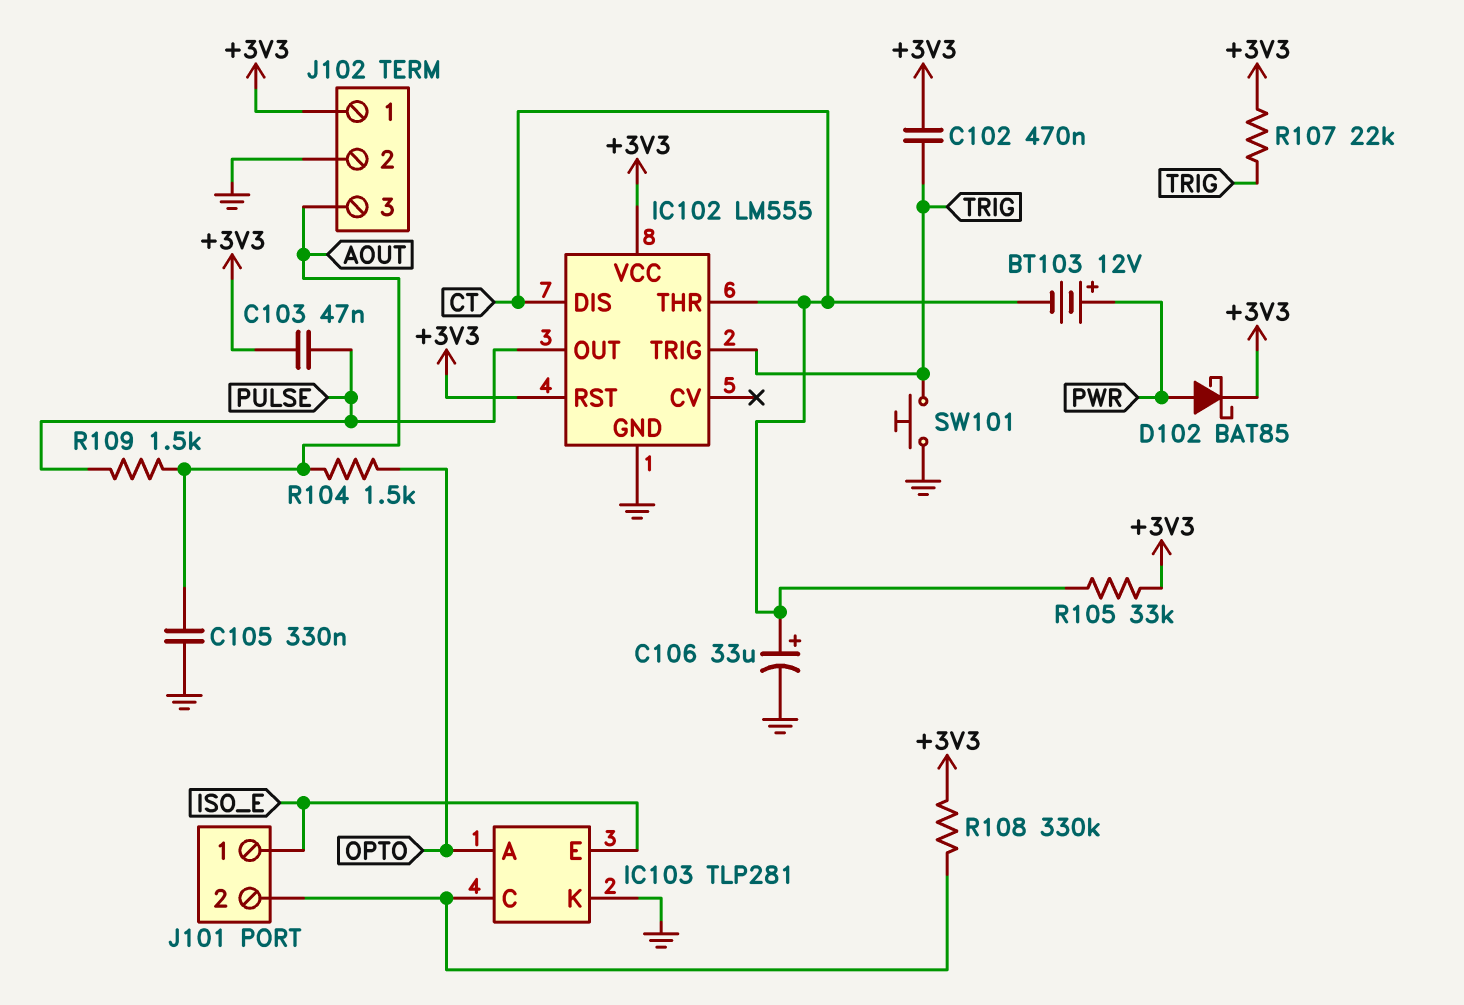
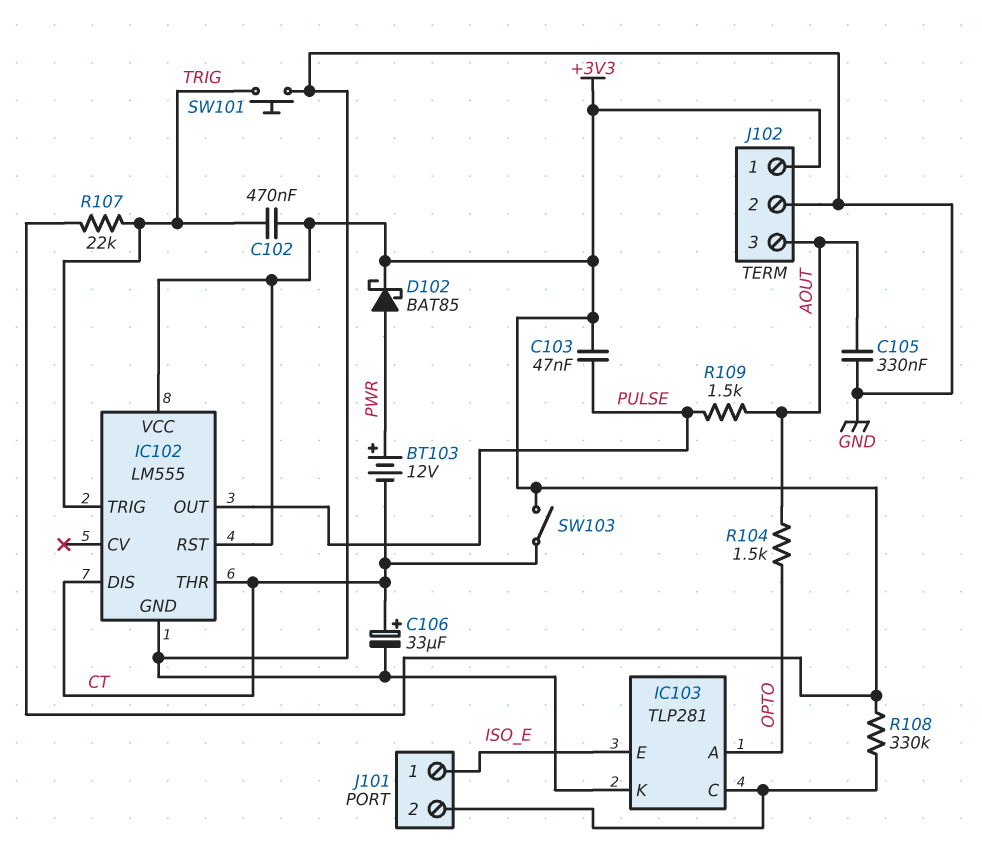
R105: 33k (+3V3, CT) -> none
SW103: none -> switch (+3V3, CT)

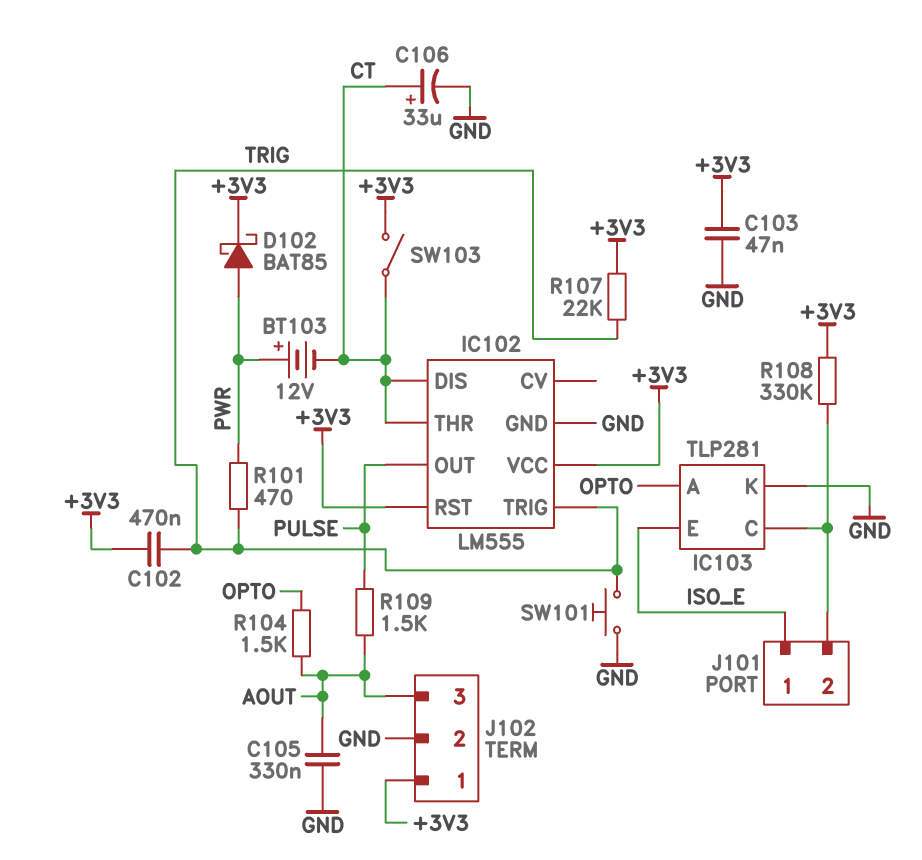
C103: 47nF (+3V3, PULSE) -> 47nF (+3V3, GND)
R101: none -> 470 (PWR, TRIG)

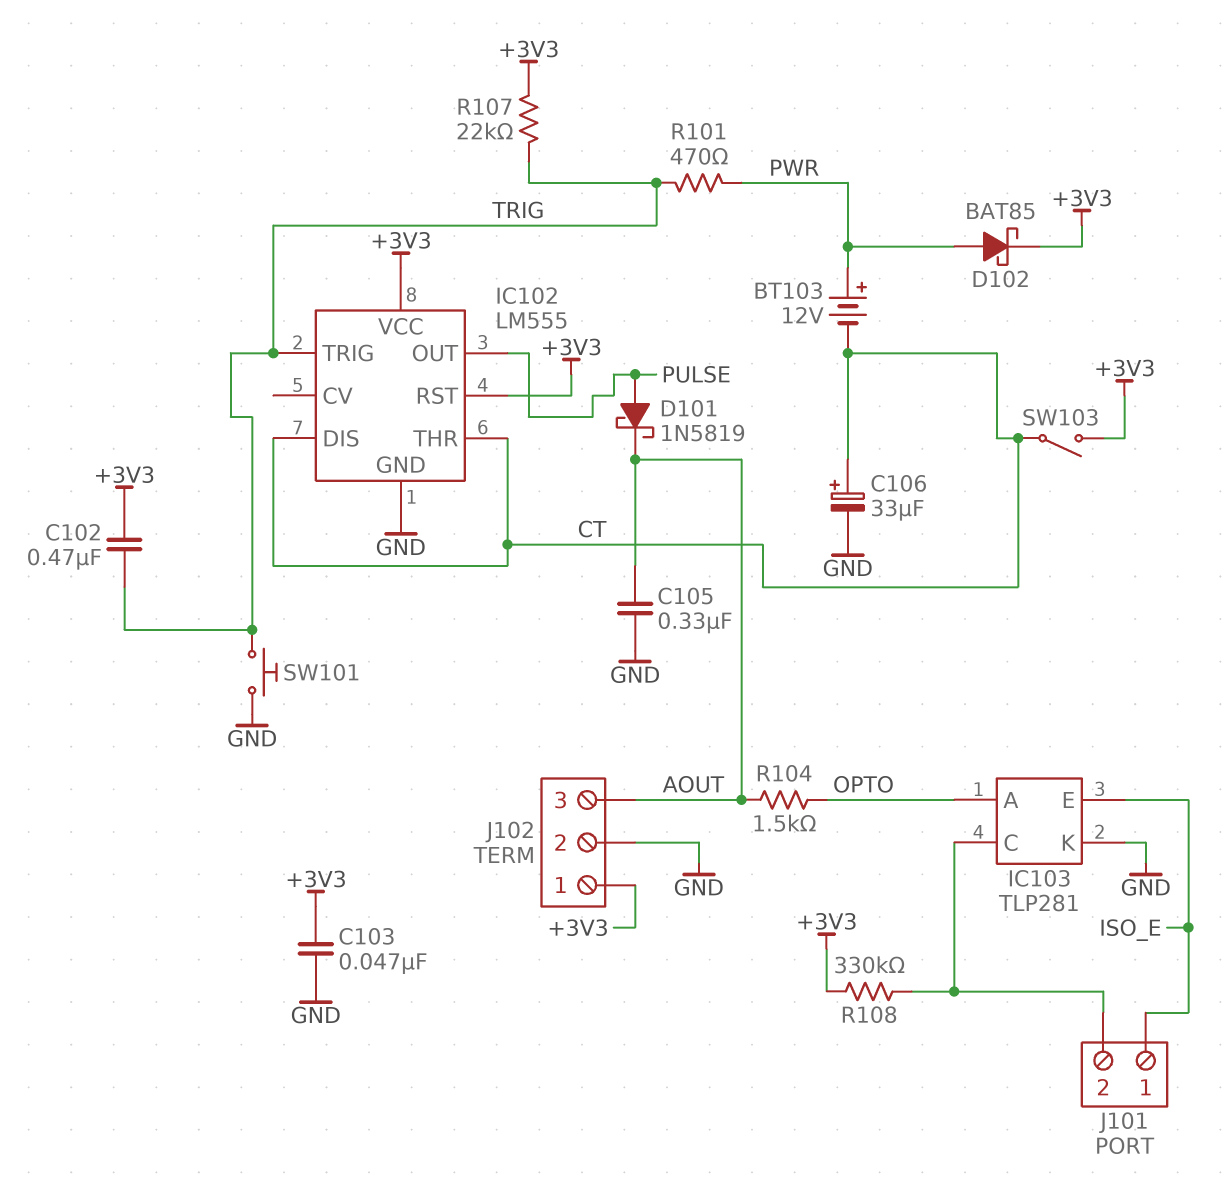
D101: none -> schottky 1N5819 (A PULSE, K AOUT)
R109: 1.5k (AOUT, PULSE) -> none

